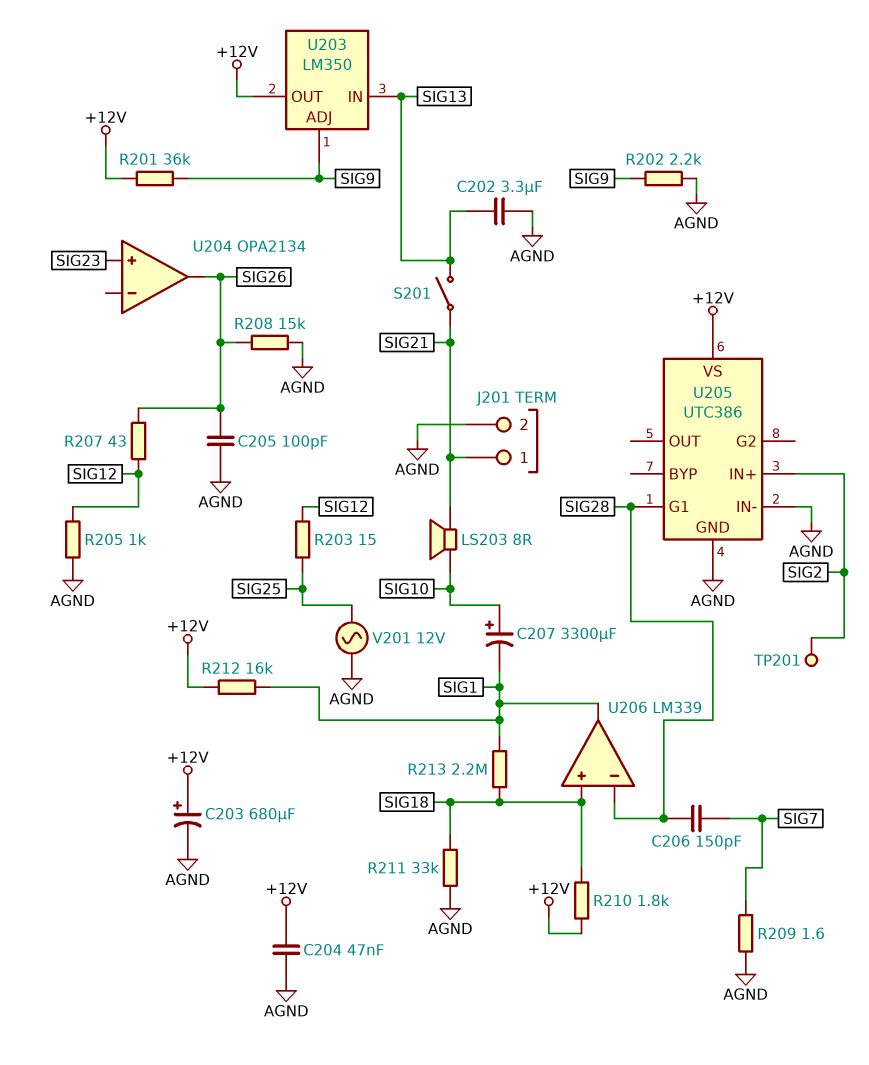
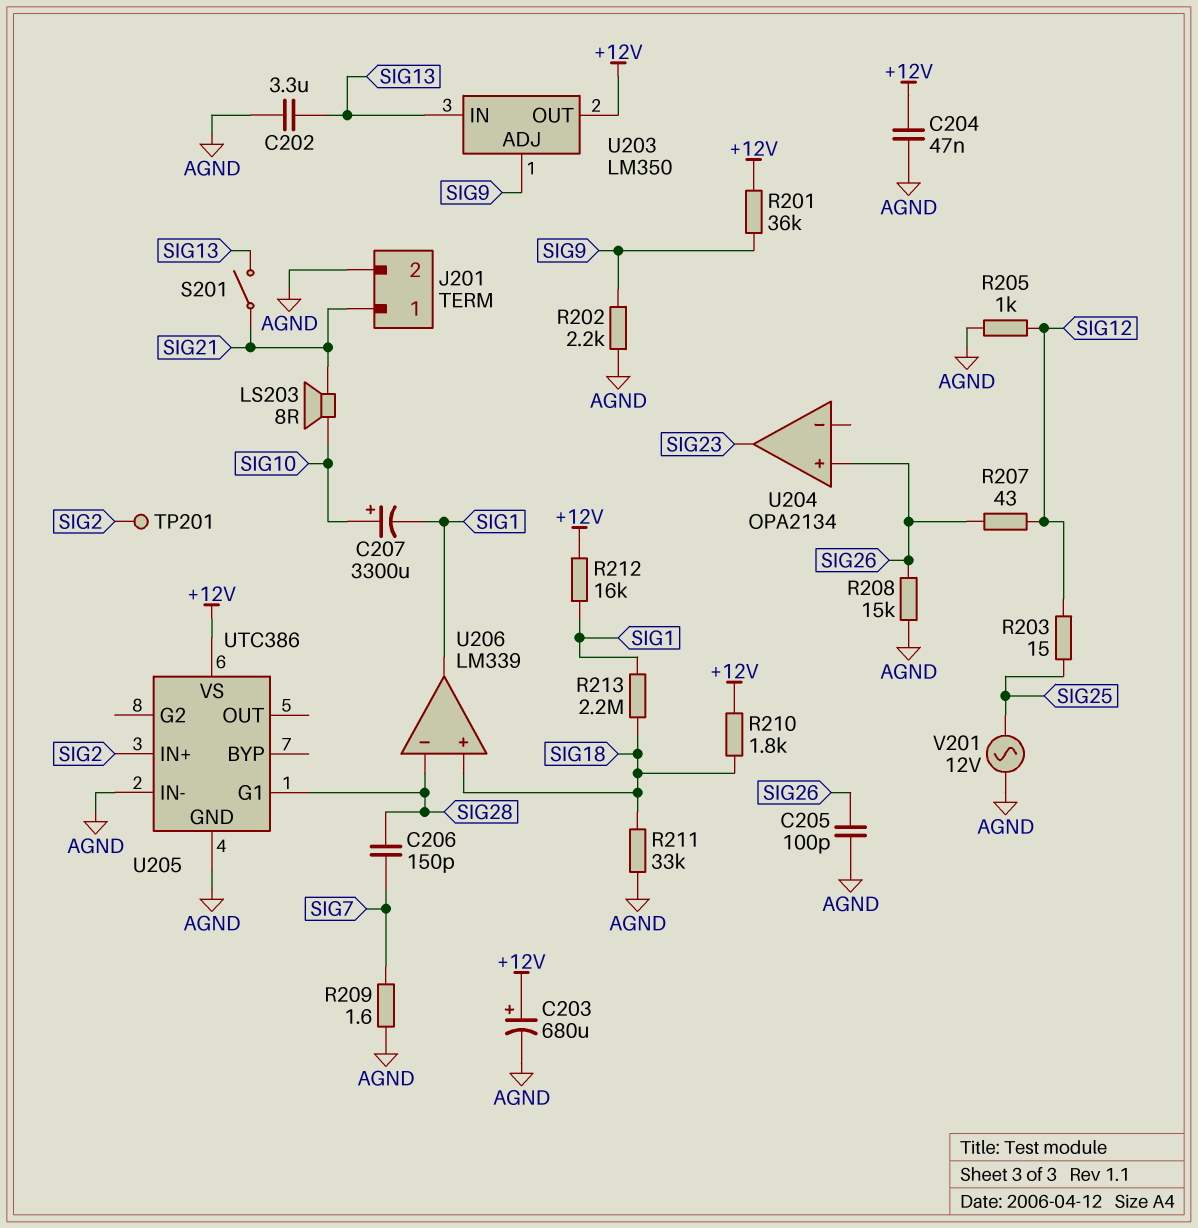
U204 pin in+: SIG23 -> SIG26
U204 pin out: SIG26 -> SIG23

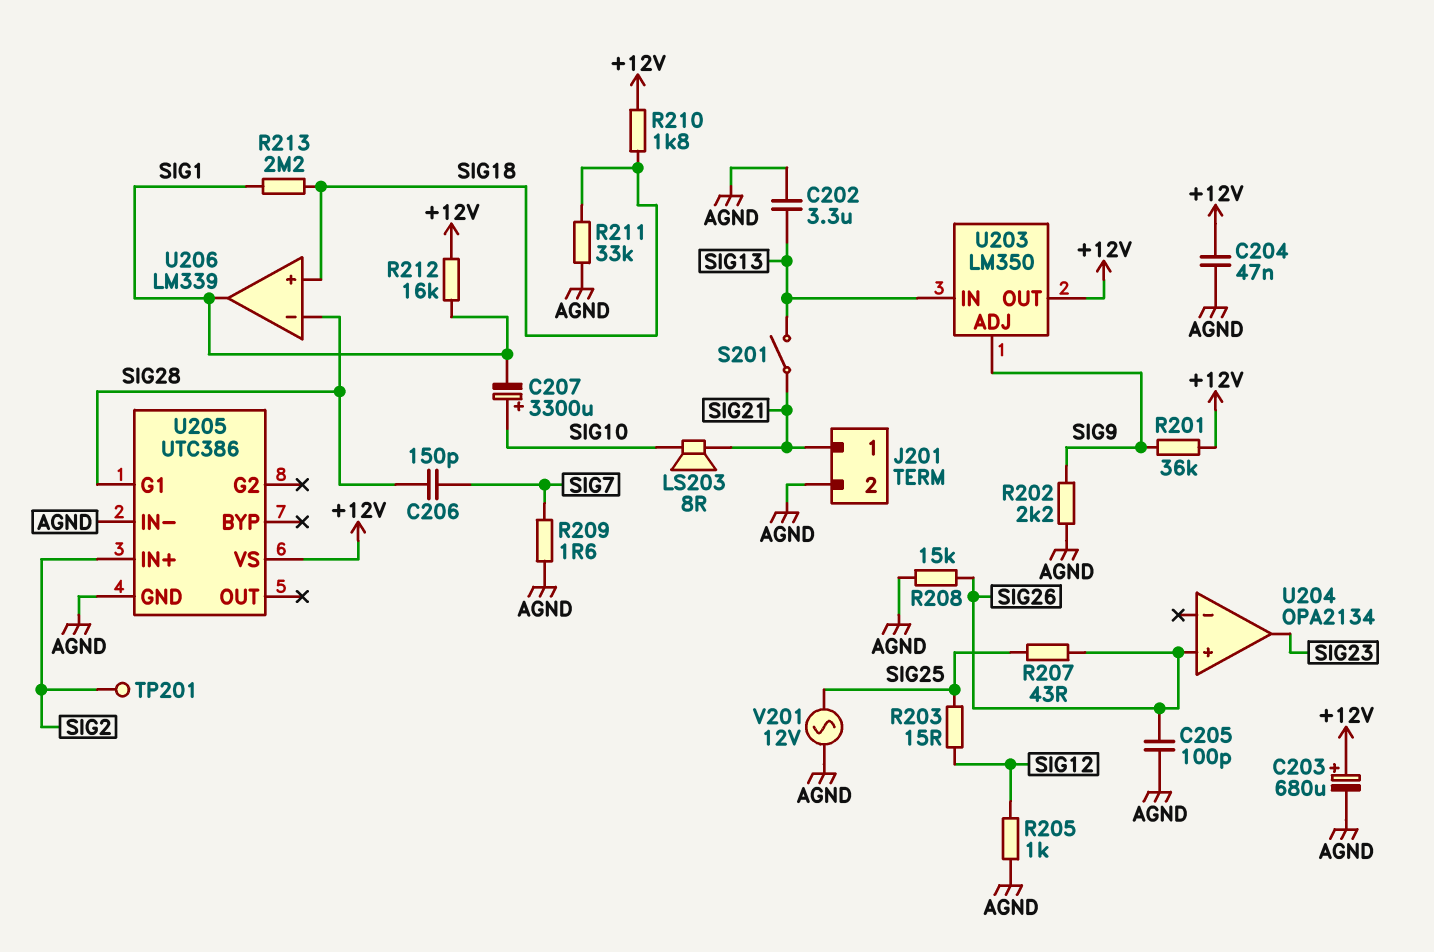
R207: 43 (SIG12, SIG26) -> 43 (SIG25, SIG26)

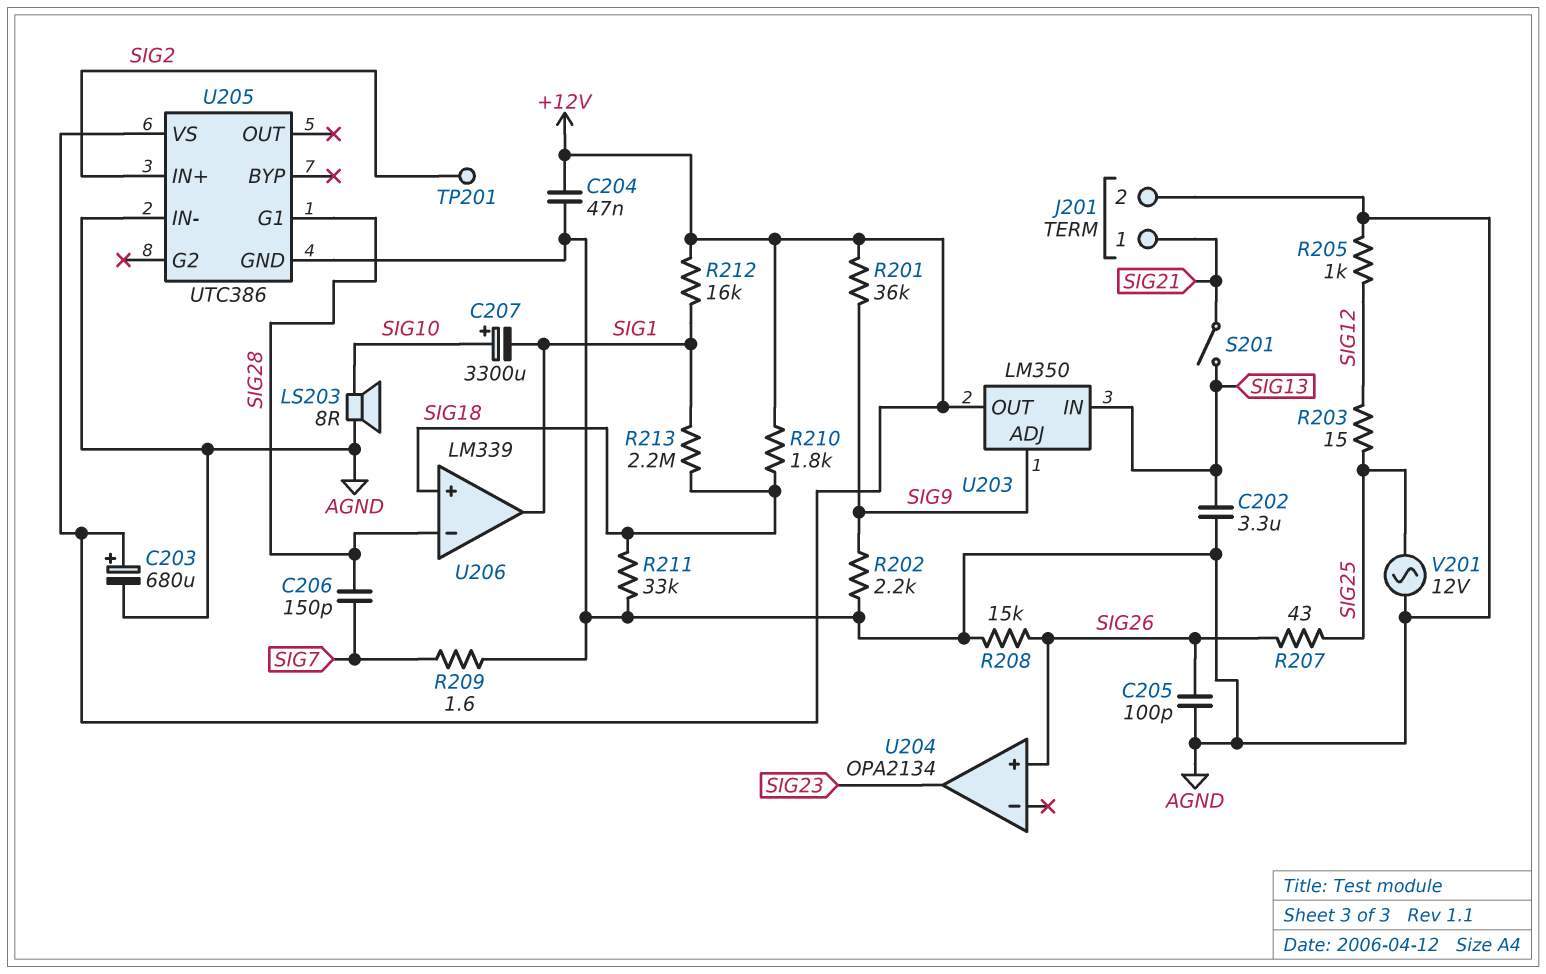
LS203: speaker 8R (SIG10, SIG21) -> speaker 8R (AGND, SIG10)

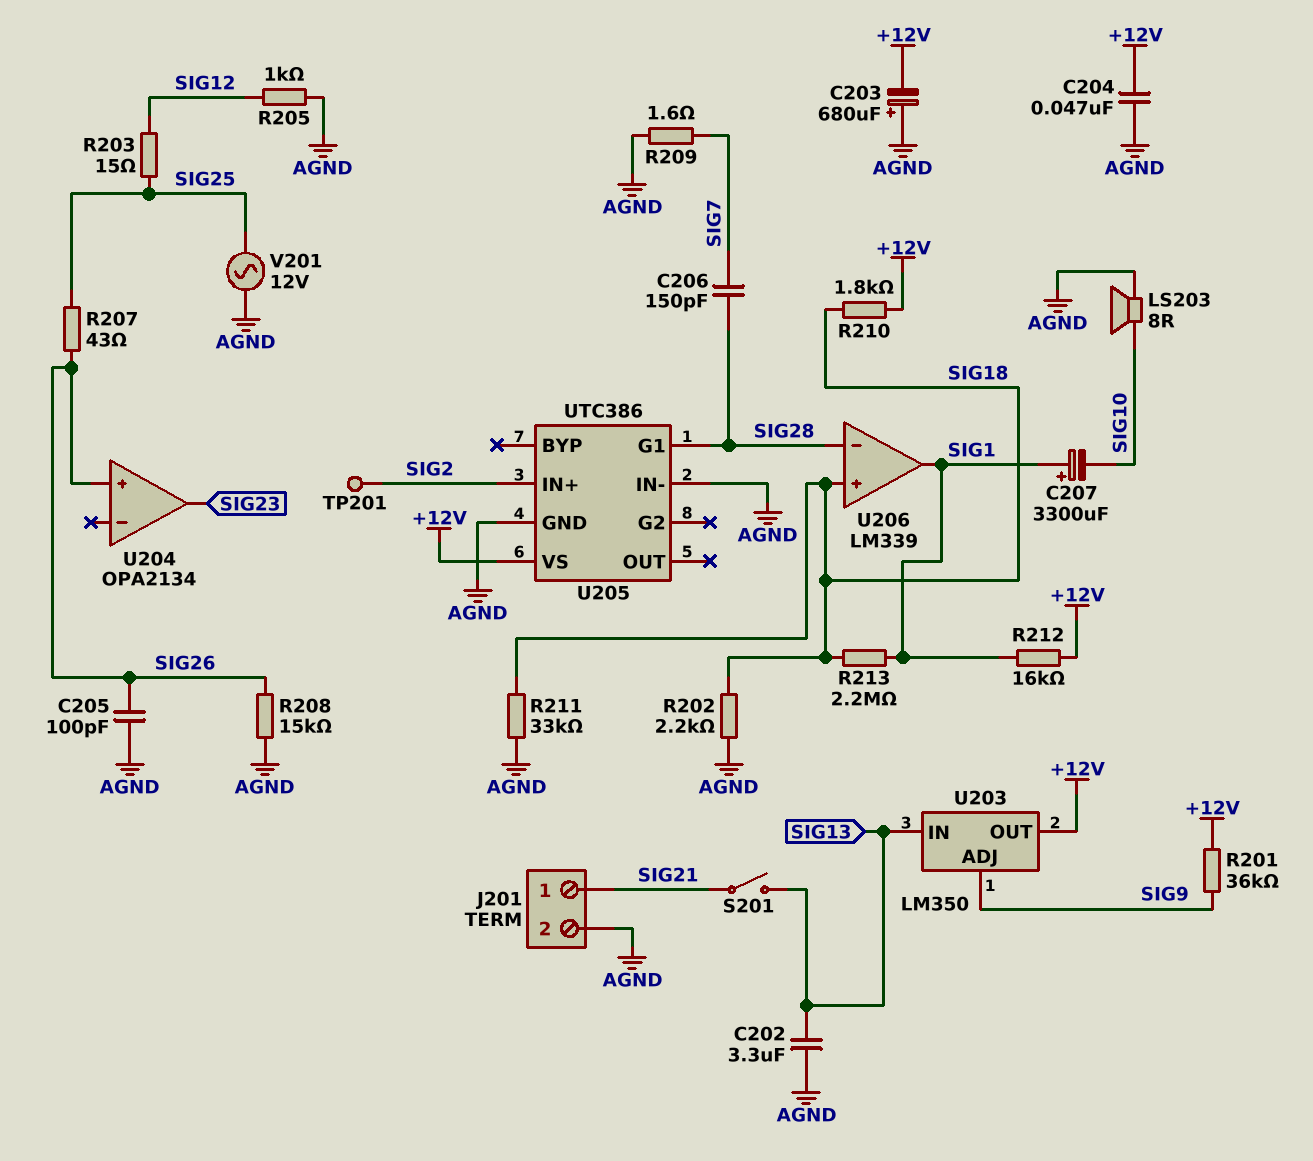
C203: 680uF (plus +12V, minus AGND) -> 680uF (plus AGND, minus +12V)
C207: 3300uF (plus SIG10, minus SIG1) -> 3300uF (plus SIG1, minus SIG10)
R202: 2.2k (AGND, SIG9) -> 2.2k (AGND, SIG18)

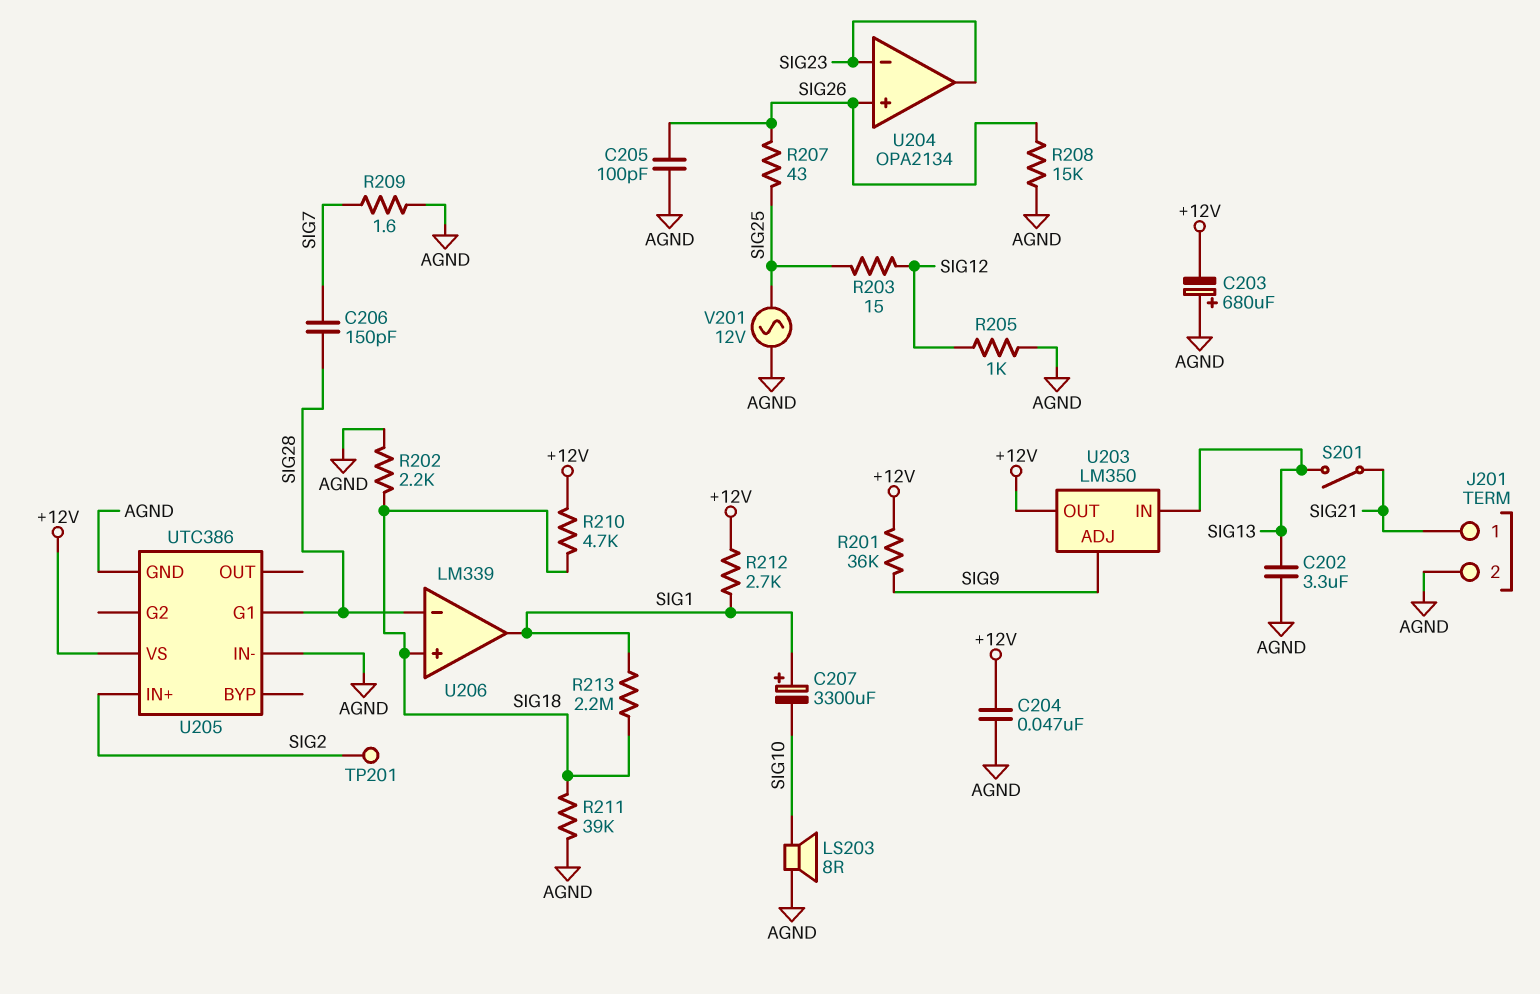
R210: 1.8k (+12V, SIG18) -> 4.7k (+12V, SIG18)
R211: 33k (AGND, SIG18) -> 39k (AGND, SIG18)
R212: 16k (+12V, SIG1) -> 2.7k (+12V, SIG1)
U204 pin in-: none -> SIG23

